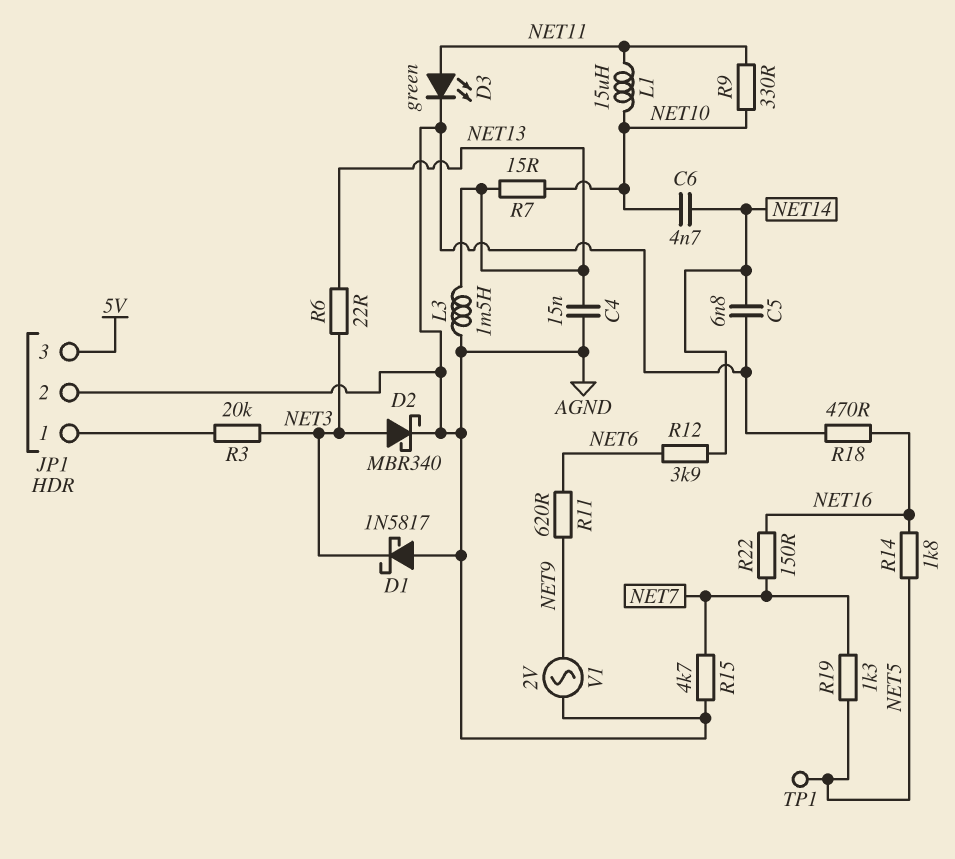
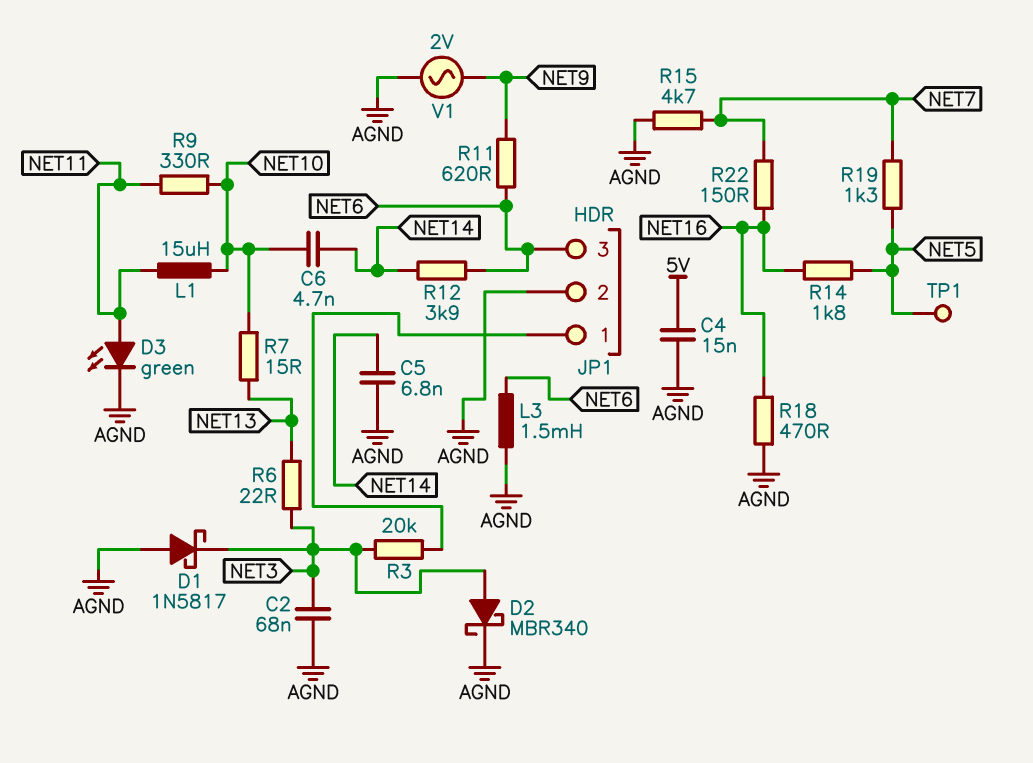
C2: none -> 68nF (AGND, NET3)
C4: 15nF (AGND, NET13) -> 15nF (5V, AGND)
JP1 pin 3: 5V -> NET6
L3: 1.5mH (AGND, NET13) -> 1.5mH (AGND, NET6)

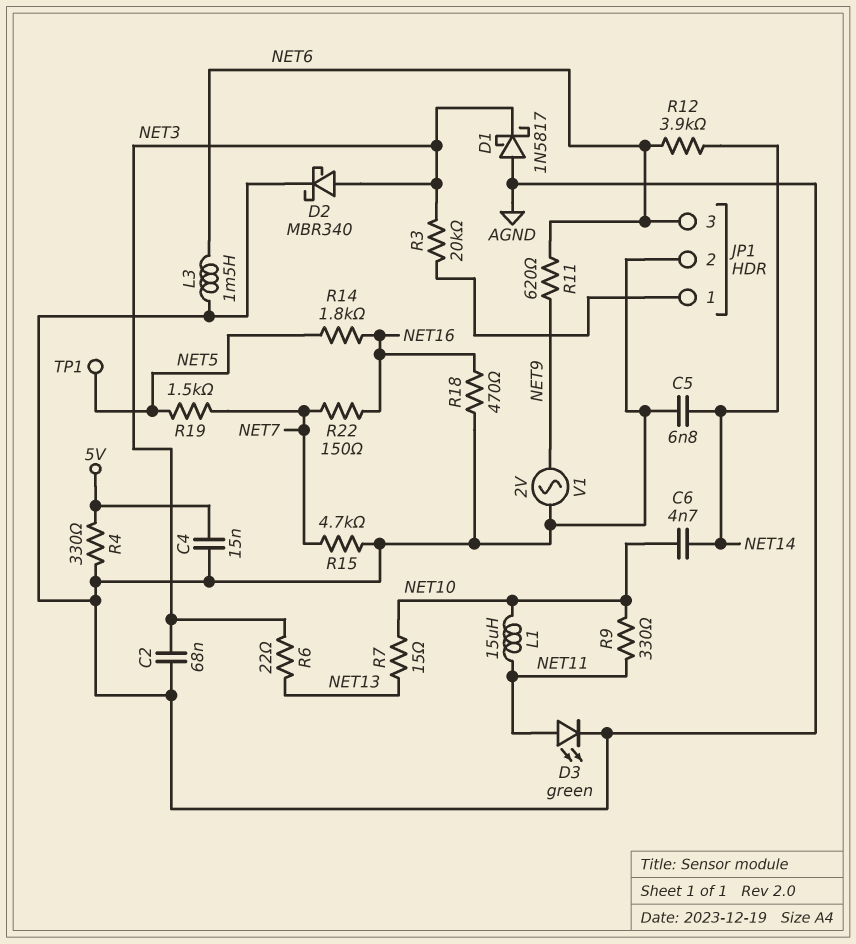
R4: none -> 330 (5V, AGND)
R19: 1.3k (NET5, NET7) -> 1.5k (NET5, NET7)

